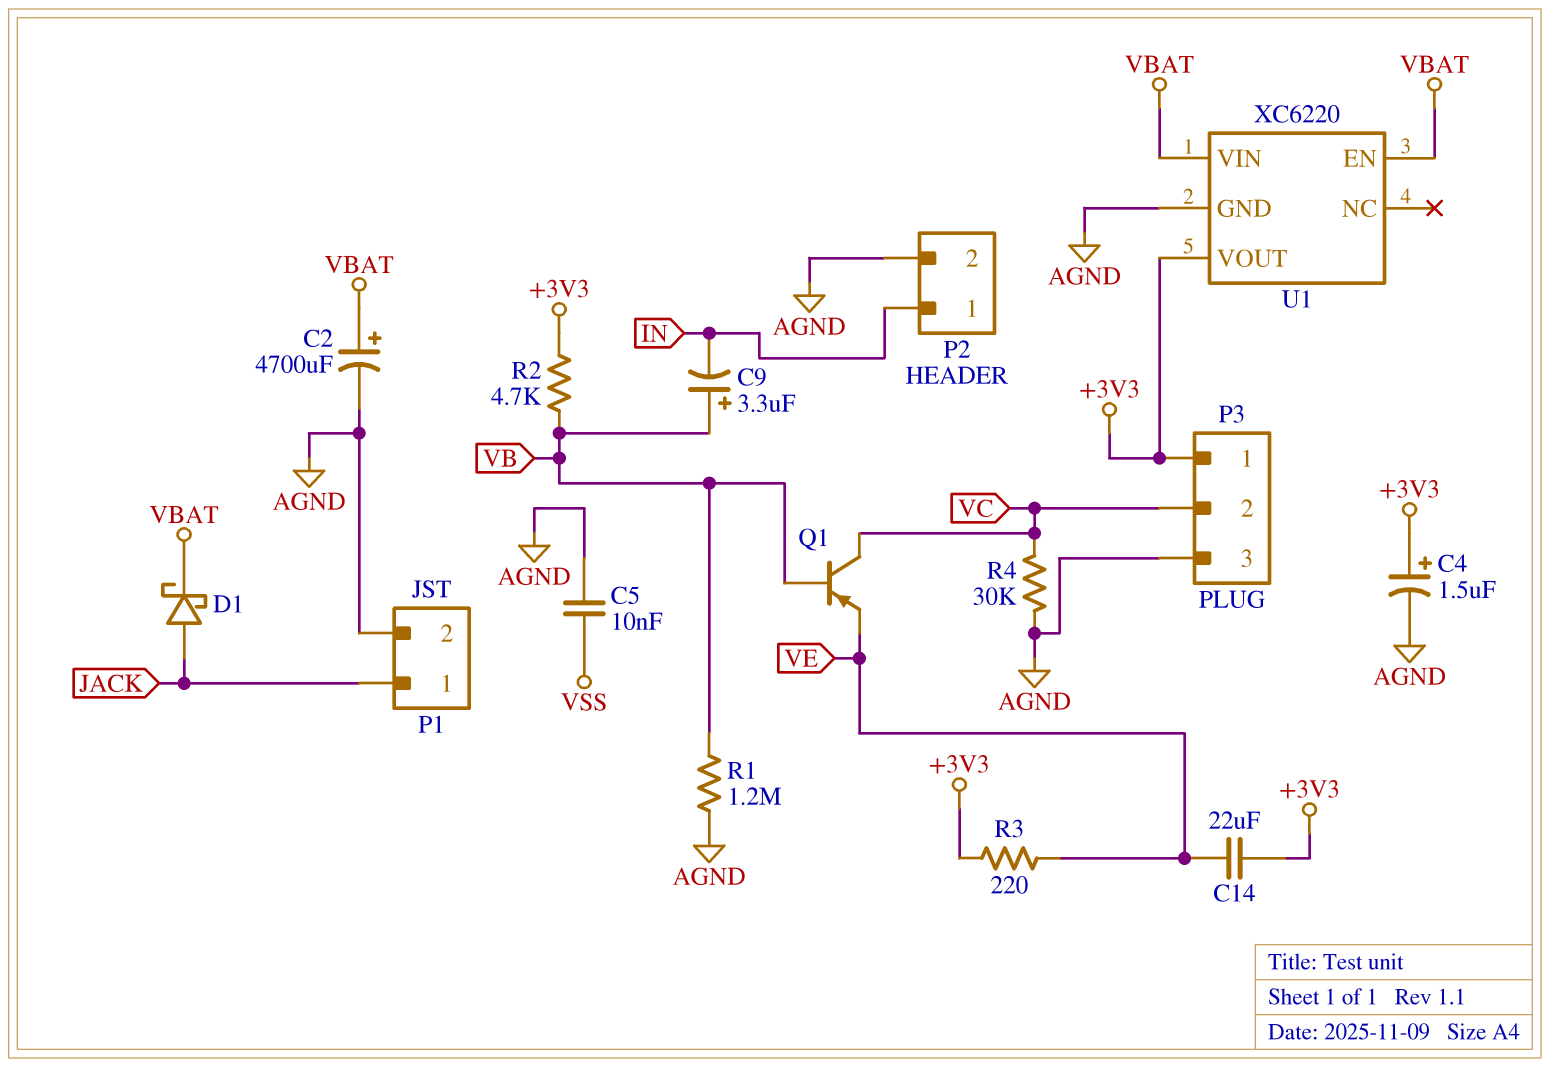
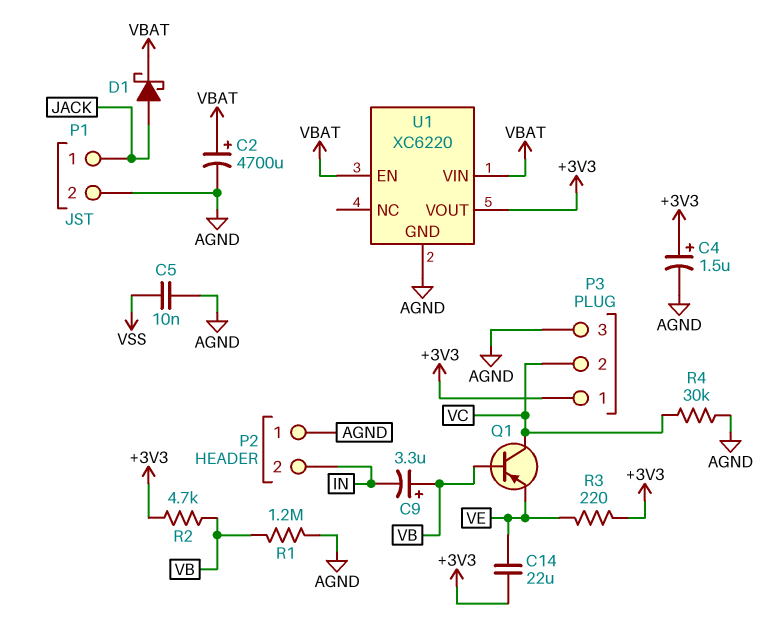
P2 pin 1: IN -> AGND
P2 pin 2: AGND -> IN

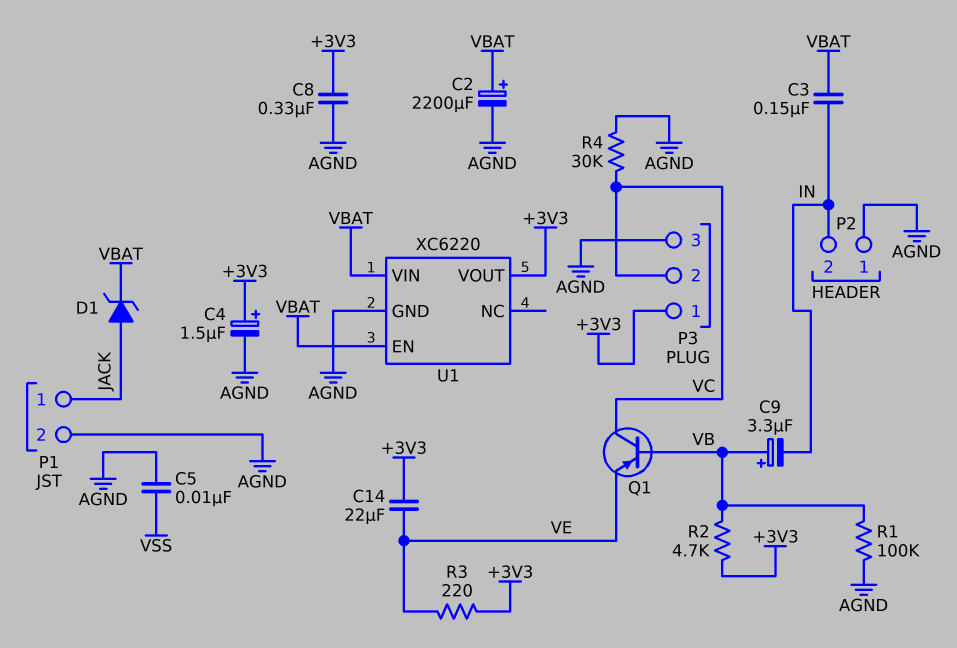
C2: 4700uF (plus VBAT, minus AGND) -> 2200uF (plus VBAT, minus AGND)
C3: none -> 150nF (IN, VBAT)
C8: none -> 330nF (+3V3, AGND)
D1: schottky (A JACK, K VBAT) -> zener (A JACK, K VBAT)
R1: 1.2M (AGND, VB) -> 100k (AGND, VB)

